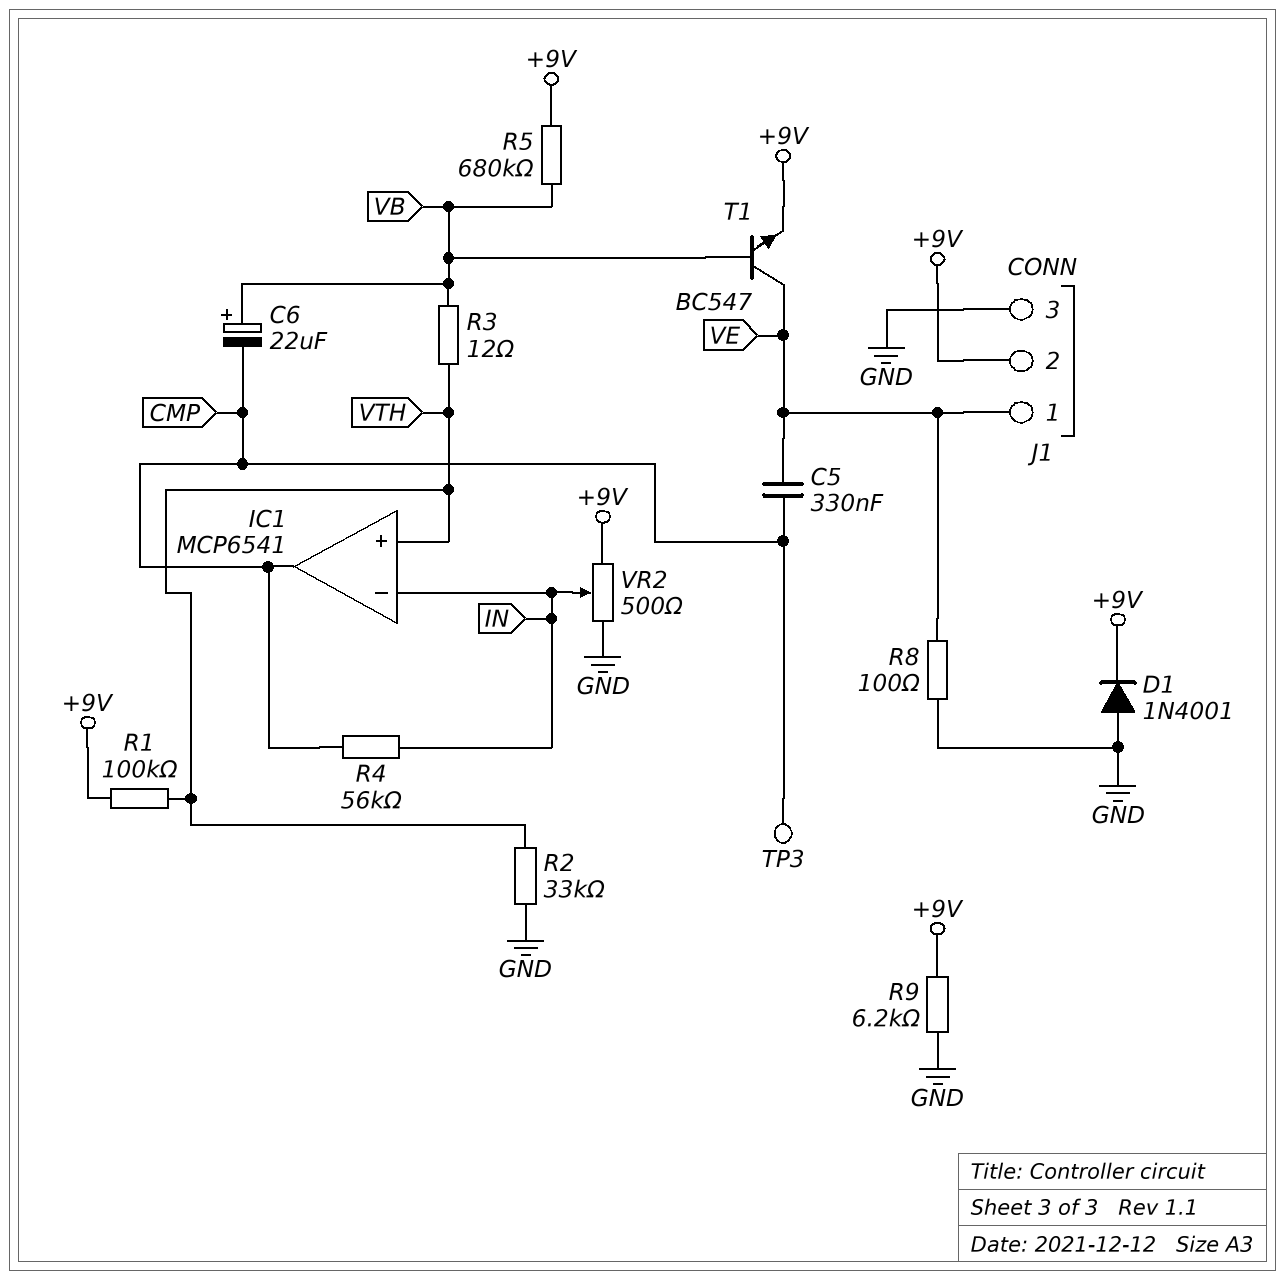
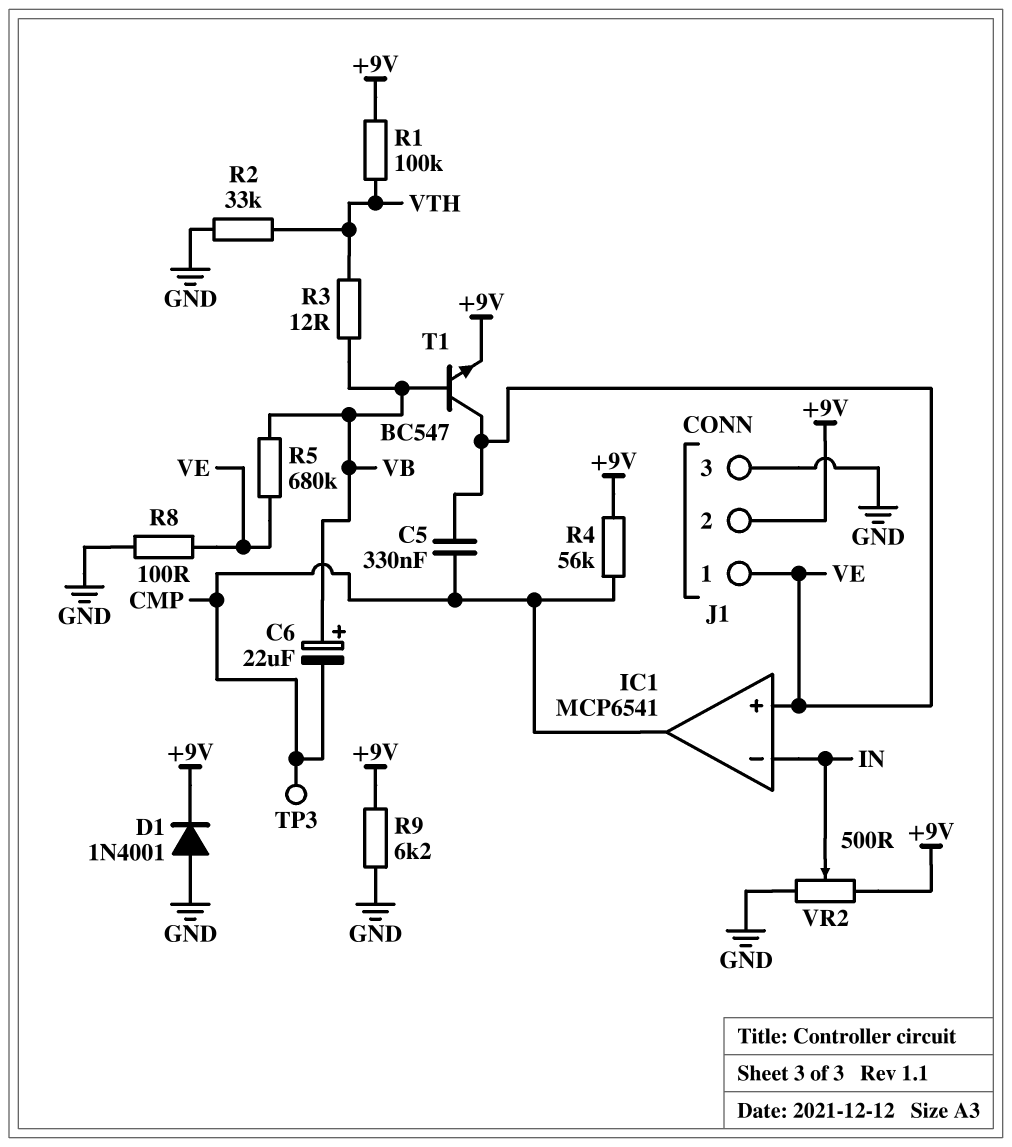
IC1 pin in+: VTH -> VE
R4: 56k (CMP, IN) -> 56k (+9V, CMP)
R5: 680k (+9V, VB) -> 680k (VB, VE)

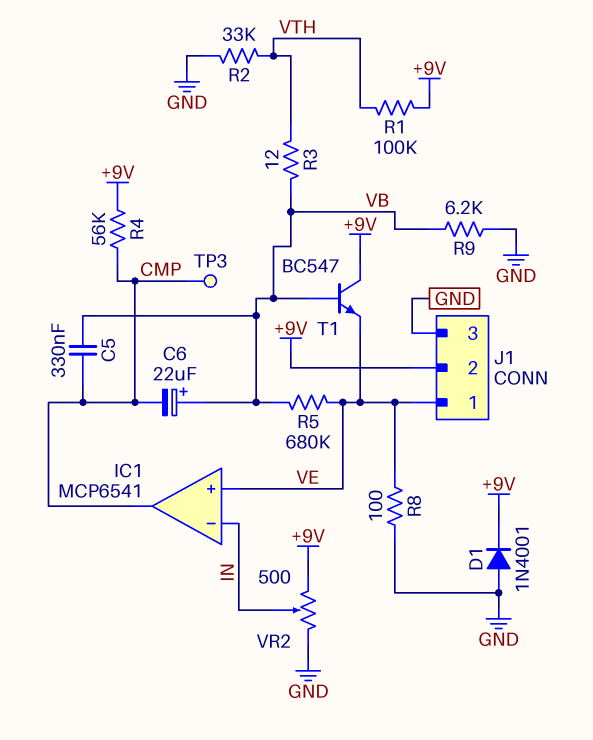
C5: 330nF (CMP, VE) -> 330nF (CMP, VB)
R9: 6.2k (+9V, GND) -> 6.2k (GND, VB)
T1: NPN BC547 (B VB, C VE, E +9V) -> NPN BC547 (B VB, C +9V, E VE)

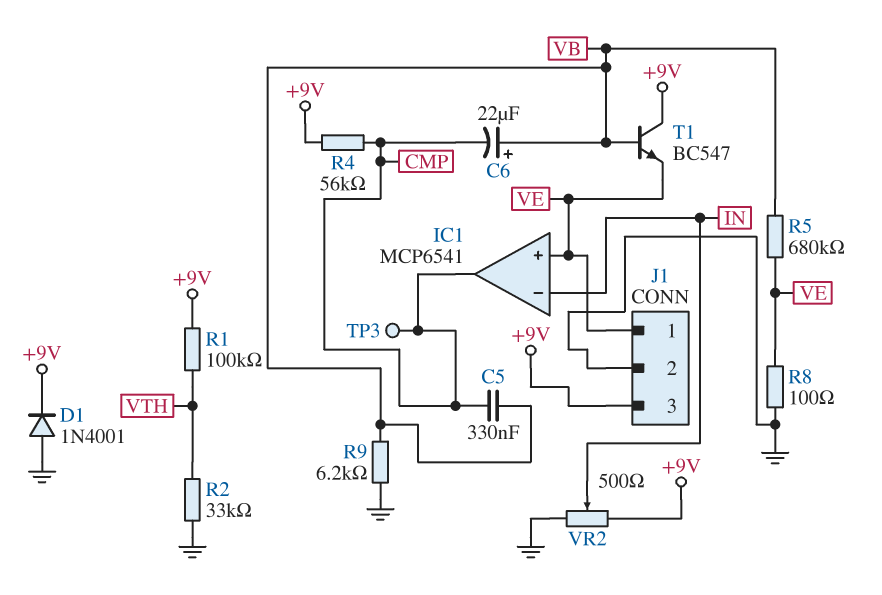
J1 pin 2: +9V -> GND
J1 pin 3: GND -> +9V
R3: 12 (VB, VTH) -> none

